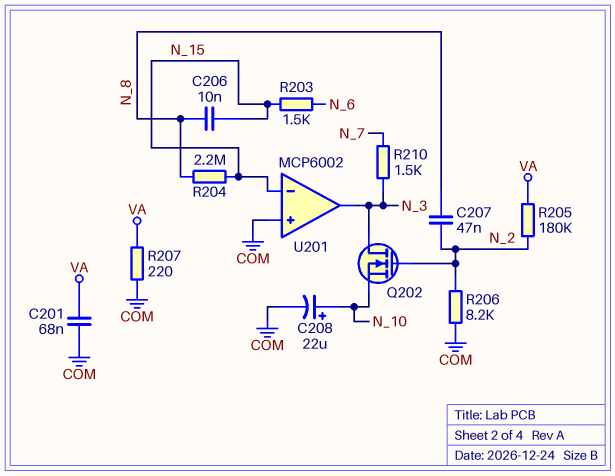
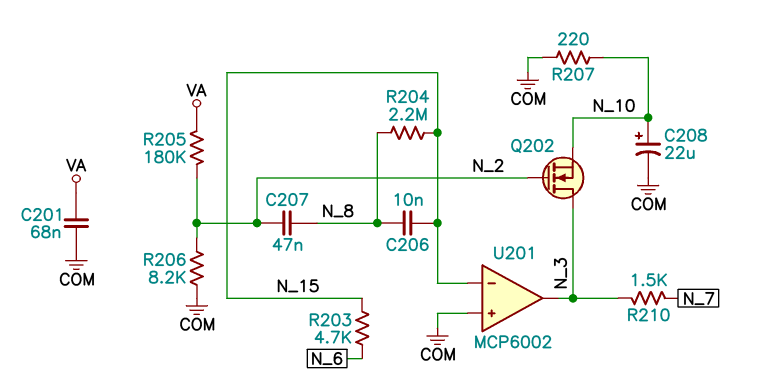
R203: 1.5k (N_6, N_15) -> 4.7k (N_6, N_15)
R207: 220 (COM, VA) -> 220 (COM, N_10)

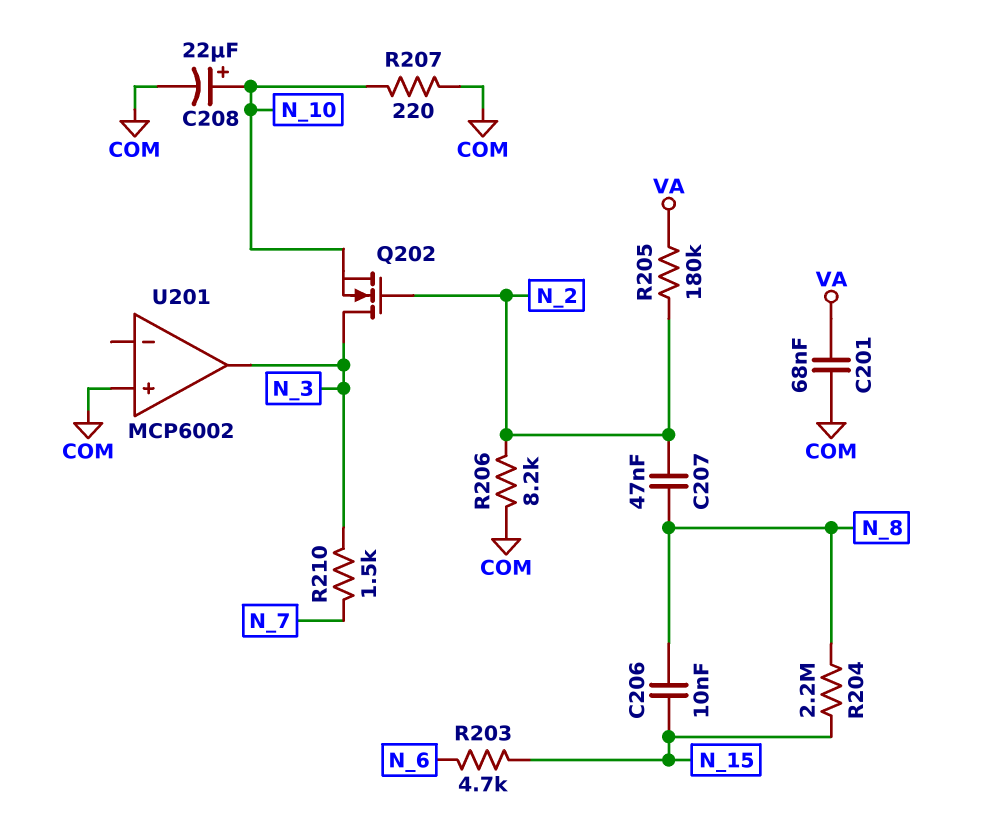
U201 pin in-: N_15 -> none

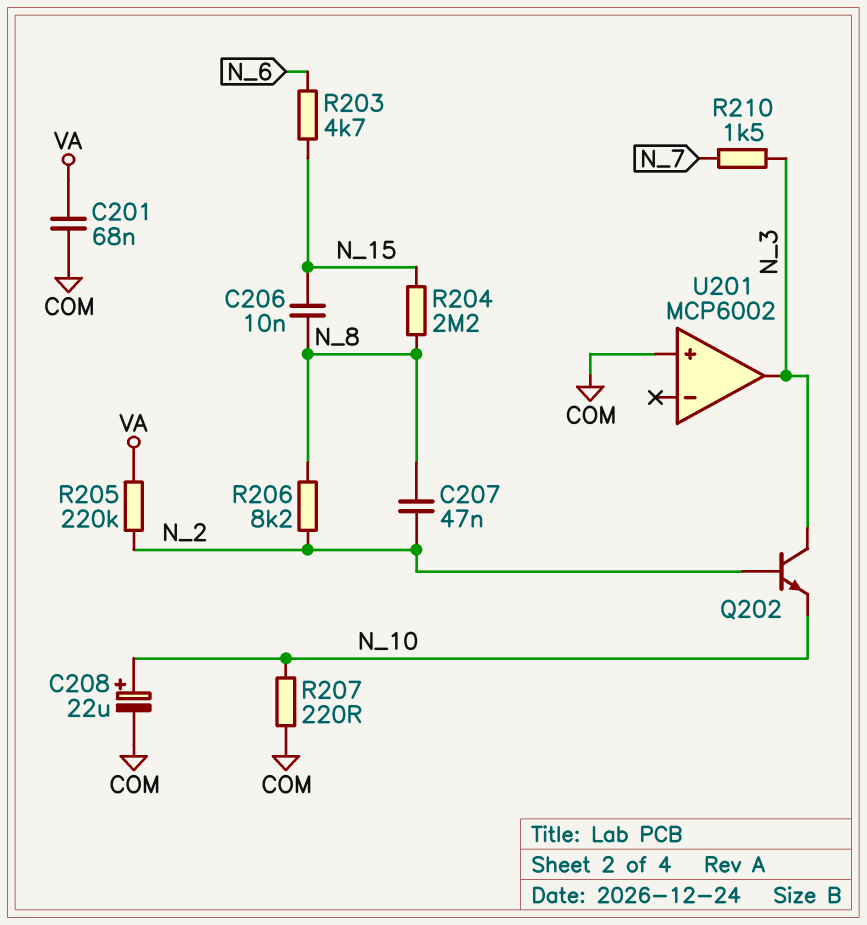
Q202: NMOS (G N_2, D N_3, S N_10) -> NPN (B N_2, C N_3, E N_10)
R205: 180k (N_2, VA) -> 220k (N_2, VA)
R206: 8.2k (COM, N_2) -> 8.2k (N_2, N_8)

